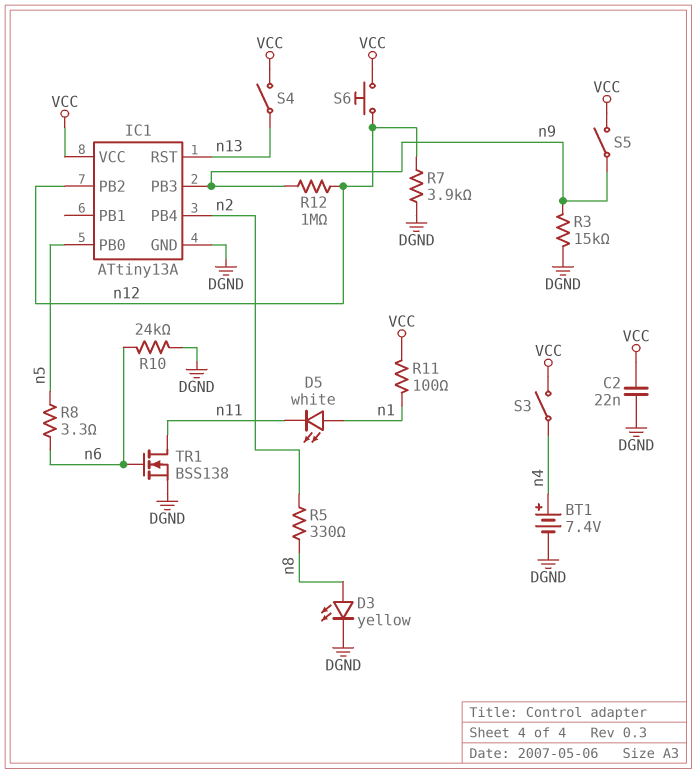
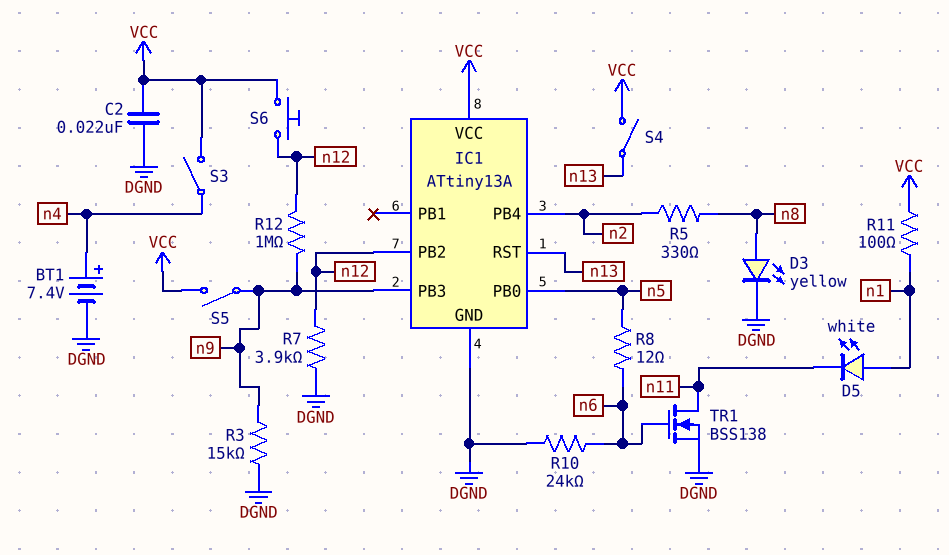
R8: 3.3 (n5, n6) -> 12 (n5, n6)

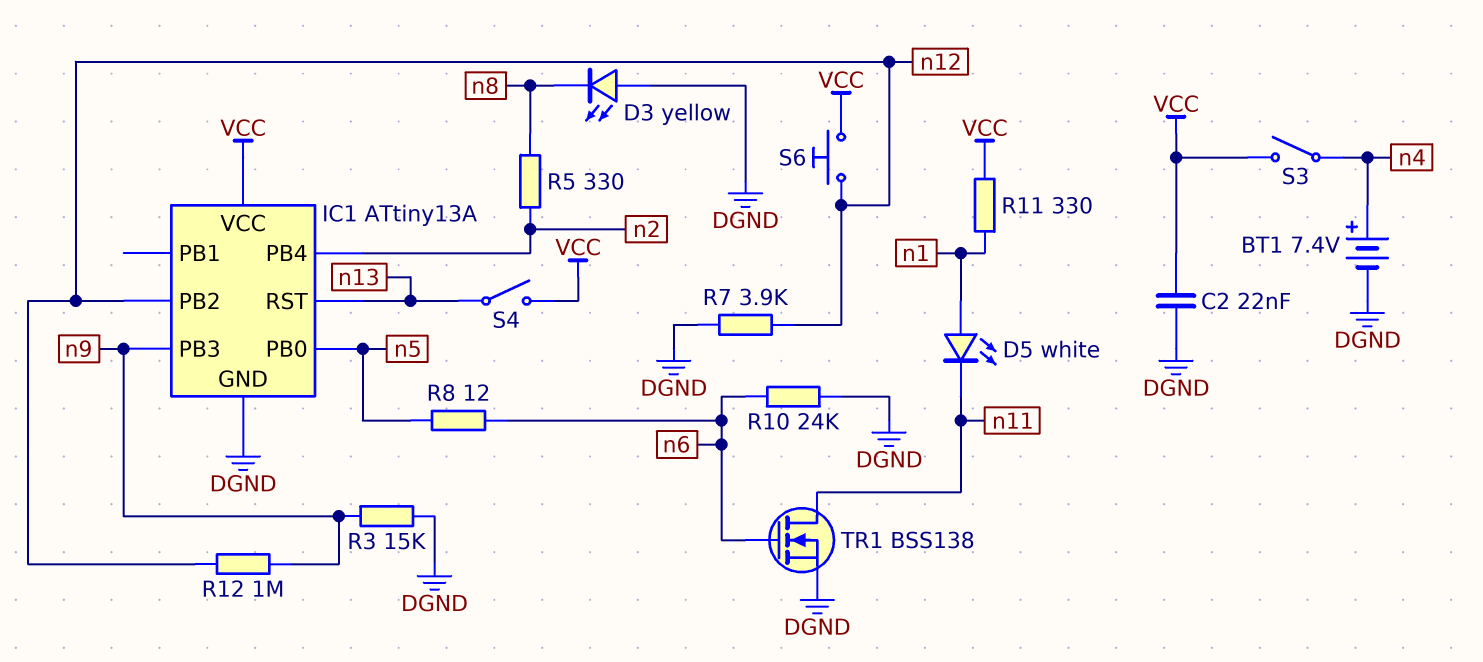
D3: LED yellow (A n8, K DGND) -> LED yellow (A DGND, K n8)
R11: 100 (VCC, n1) -> 330 (VCC, n1)
S5: switch (VCC, n9) -> none

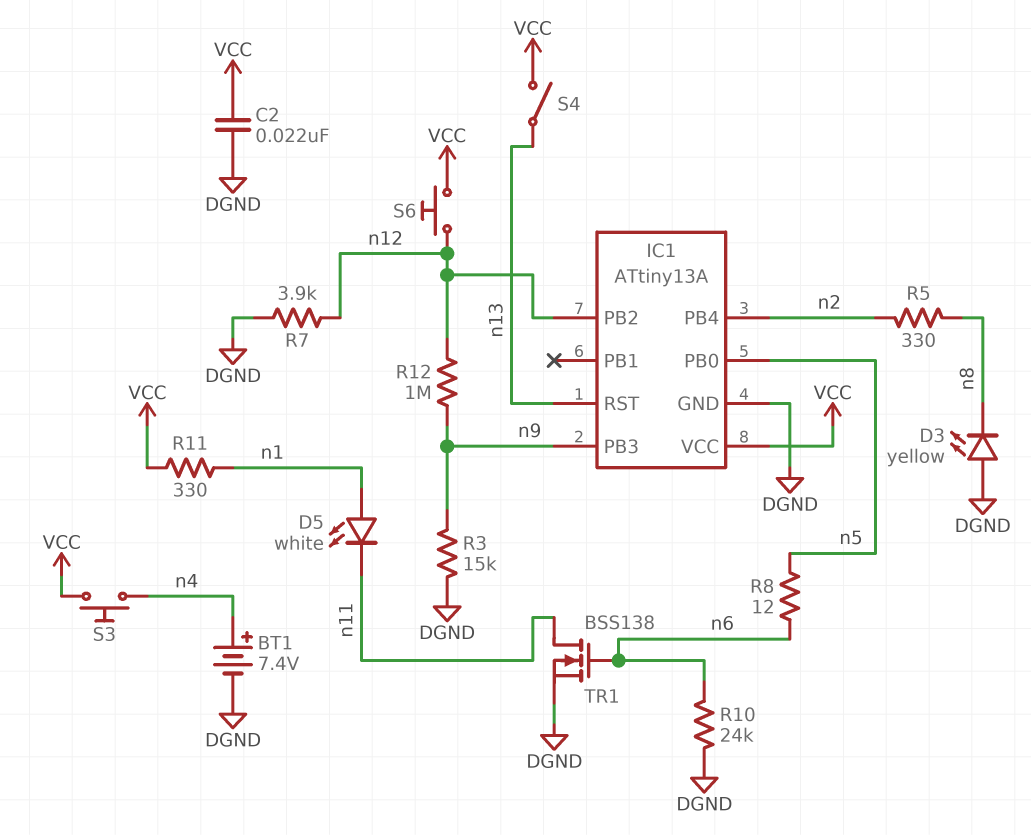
S3: switch (VCC, n4) -> button (VCC, n4)

